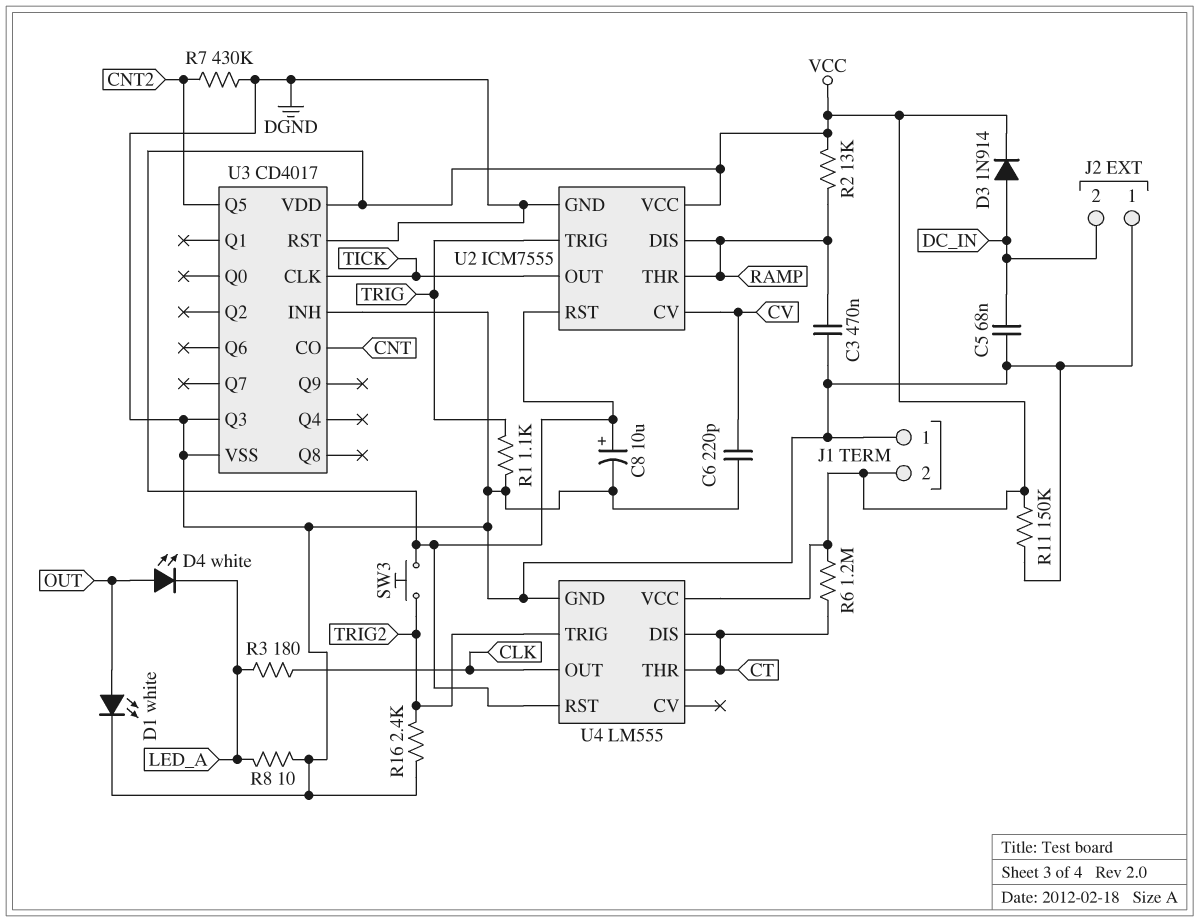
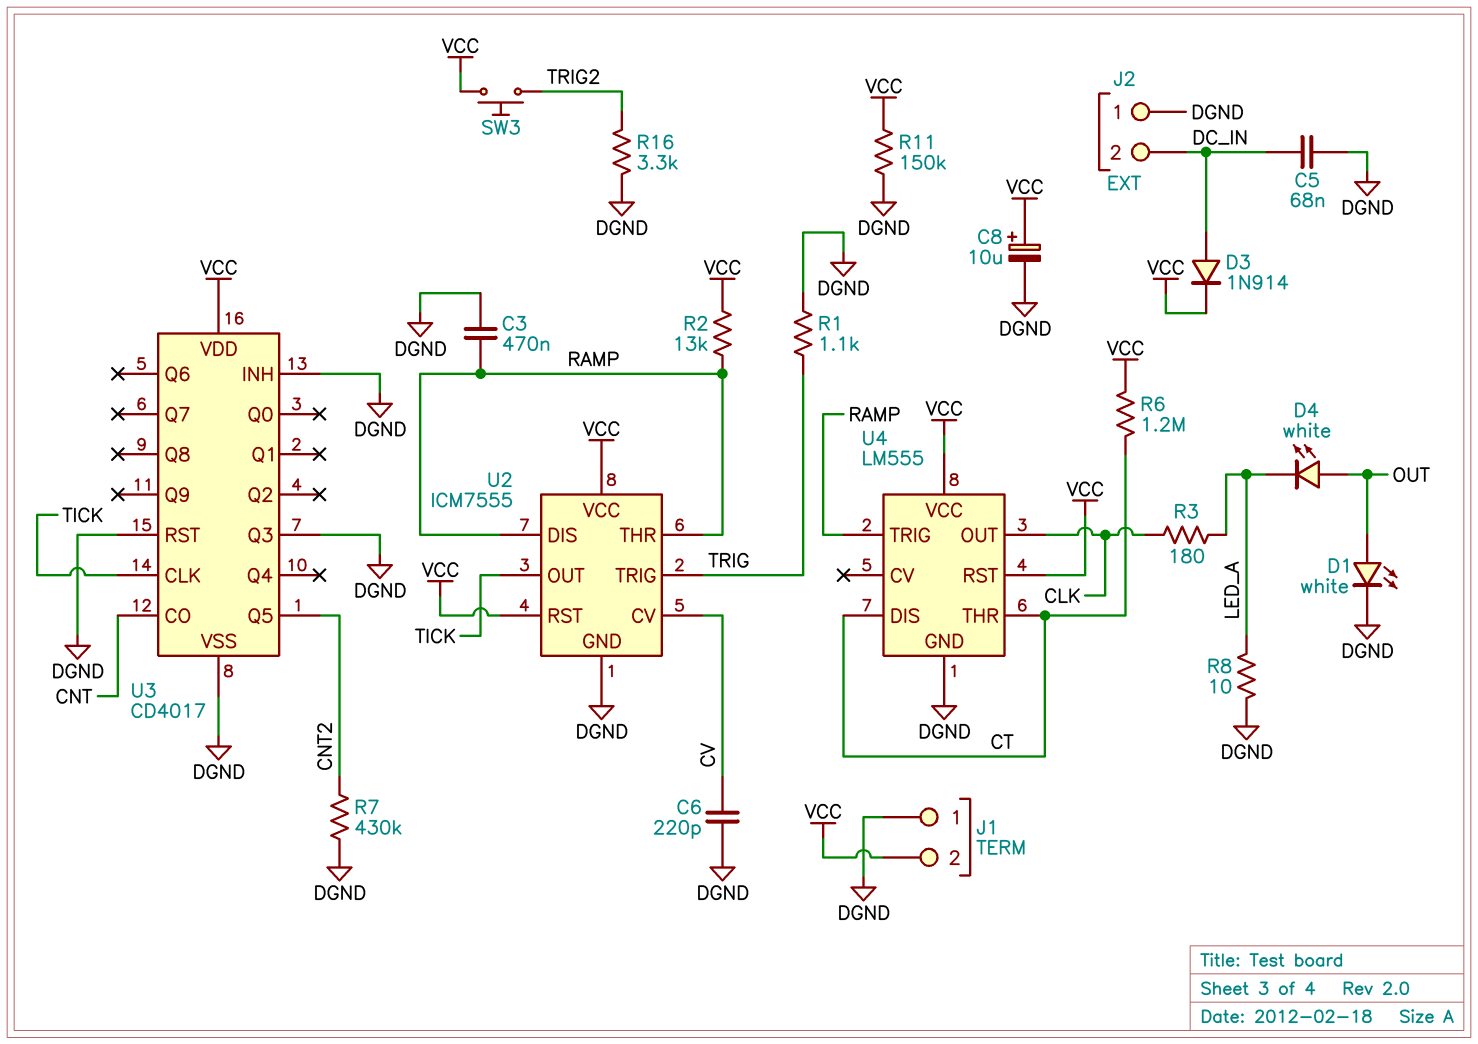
R16: 2.4k (DGND, TRIG2) -> 3.3k (DGND, TRIG2)
U4 pin TRIG: TRIG2 -> RAMP

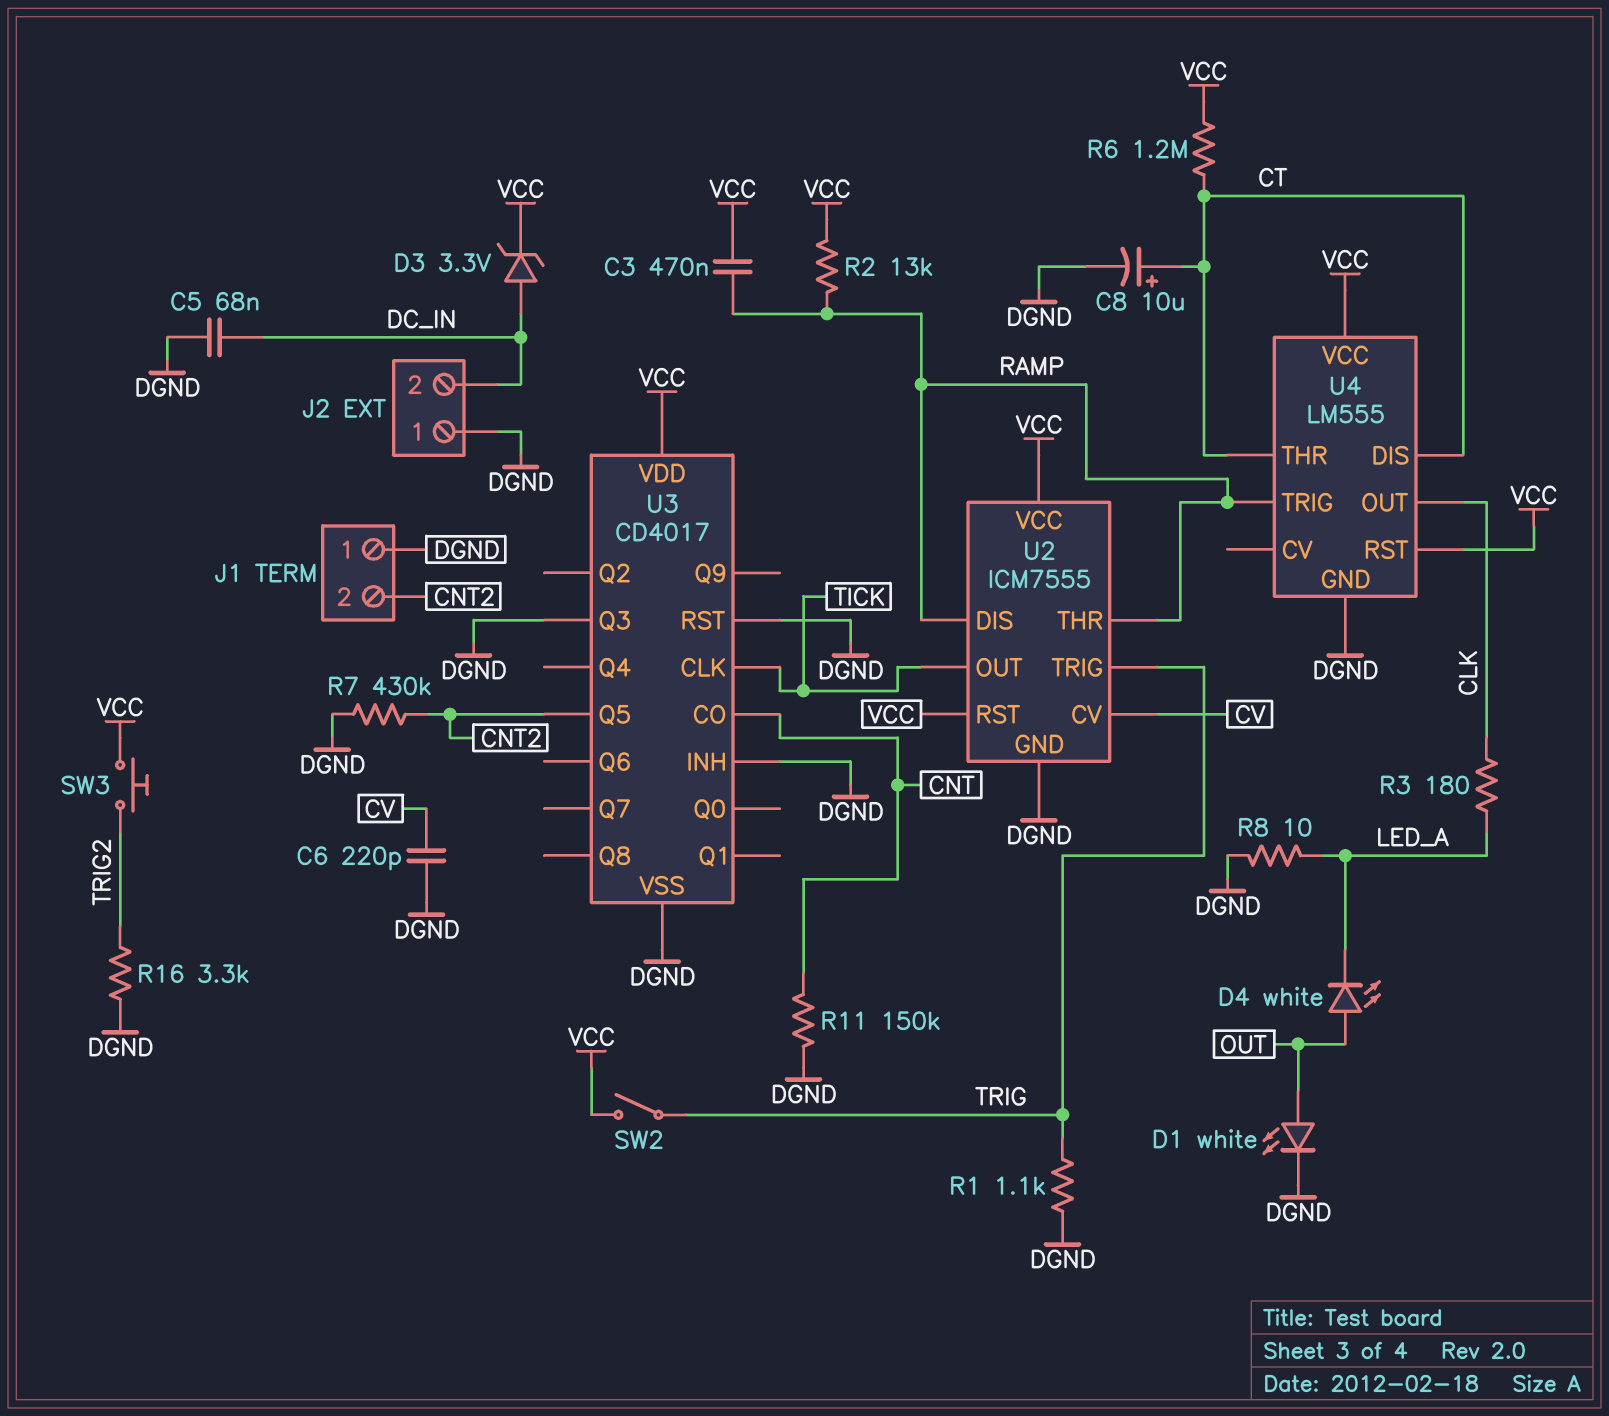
C3: 470nF (DGND, RAMP) -> 470nF (RAMP, VCC)
C8: 10uF (plus VCC, minus DGND) -> 10uF (plus CT, minus DGND)
D3: diode 1N914 (A DC_IN, K VCC) -> zener 3.3V (A DC_IN, K VCC)
J1 pin 2: VCC -> CNT2
R11: 150k (DGND, VCC) -> 150k (CNT, DGND)
SW2: none -> switch (TRIG, VCC)

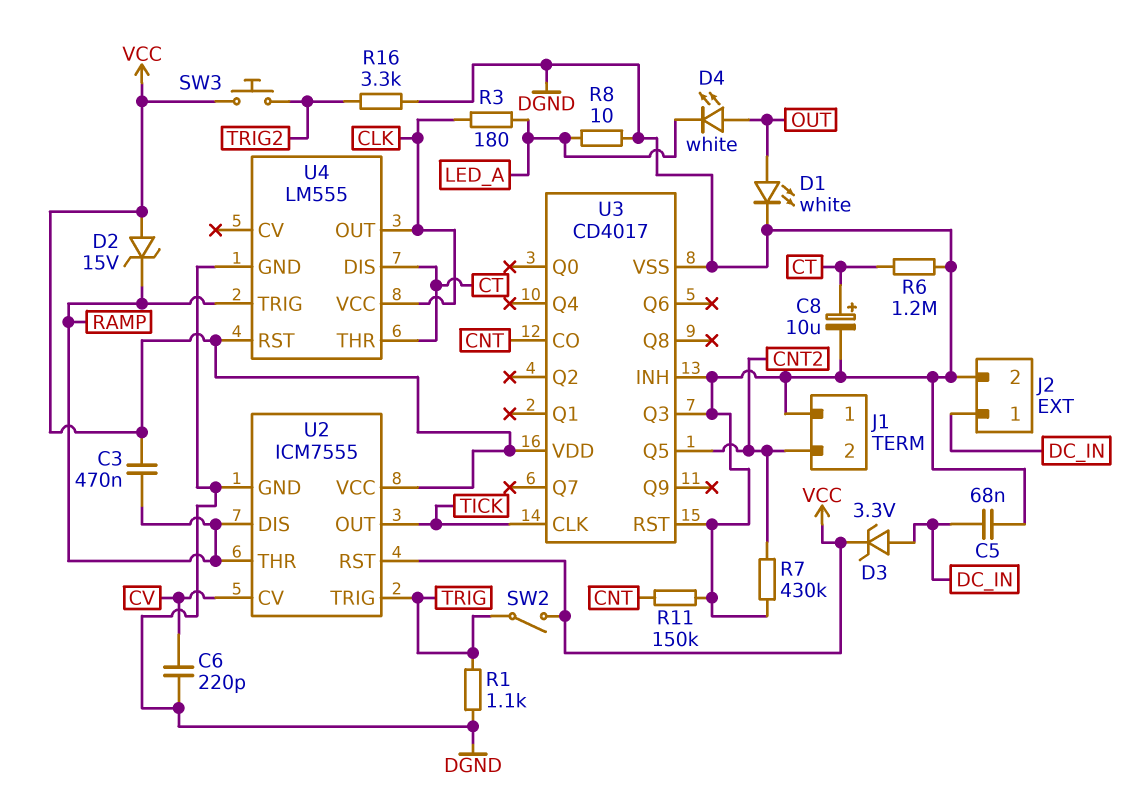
D2: none -> zener 15V (A VCC, K RAMP)
J2 pin 1: DGND -> DC_IN
J2 pin 2: DC_IN -> DGND
R2: 13k (RAMP, VCC) -> none
R6: 1.2M (CT, VCC) -> 1.2M (CT, DGND)
U4 pin VCC: VCC -> CLK

